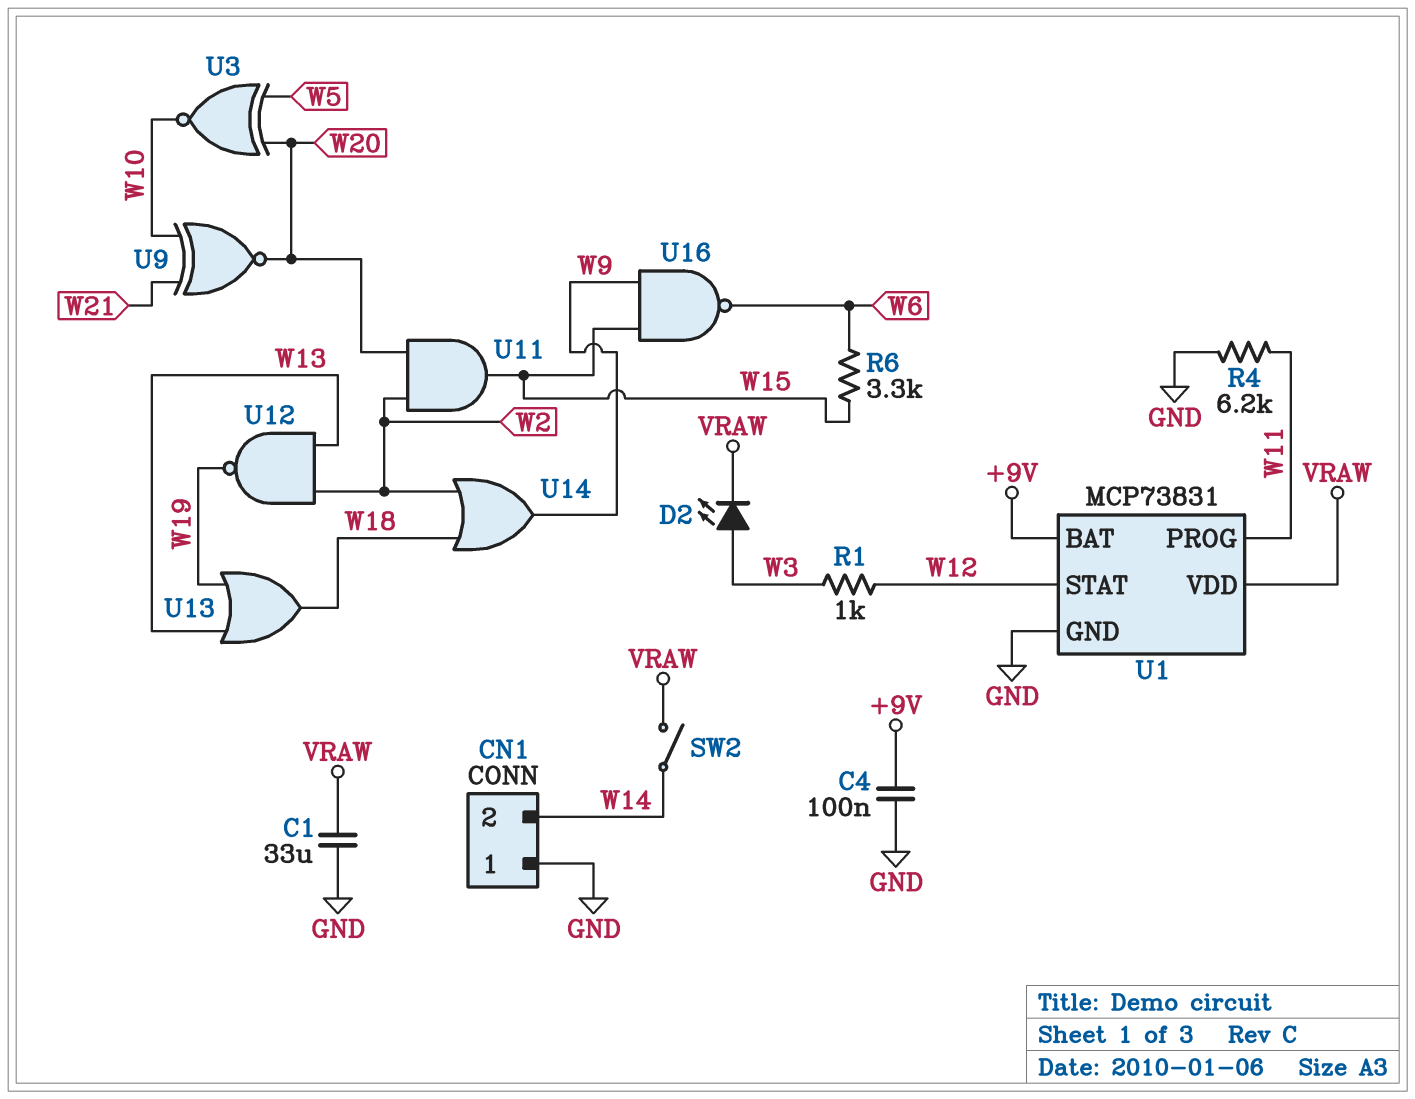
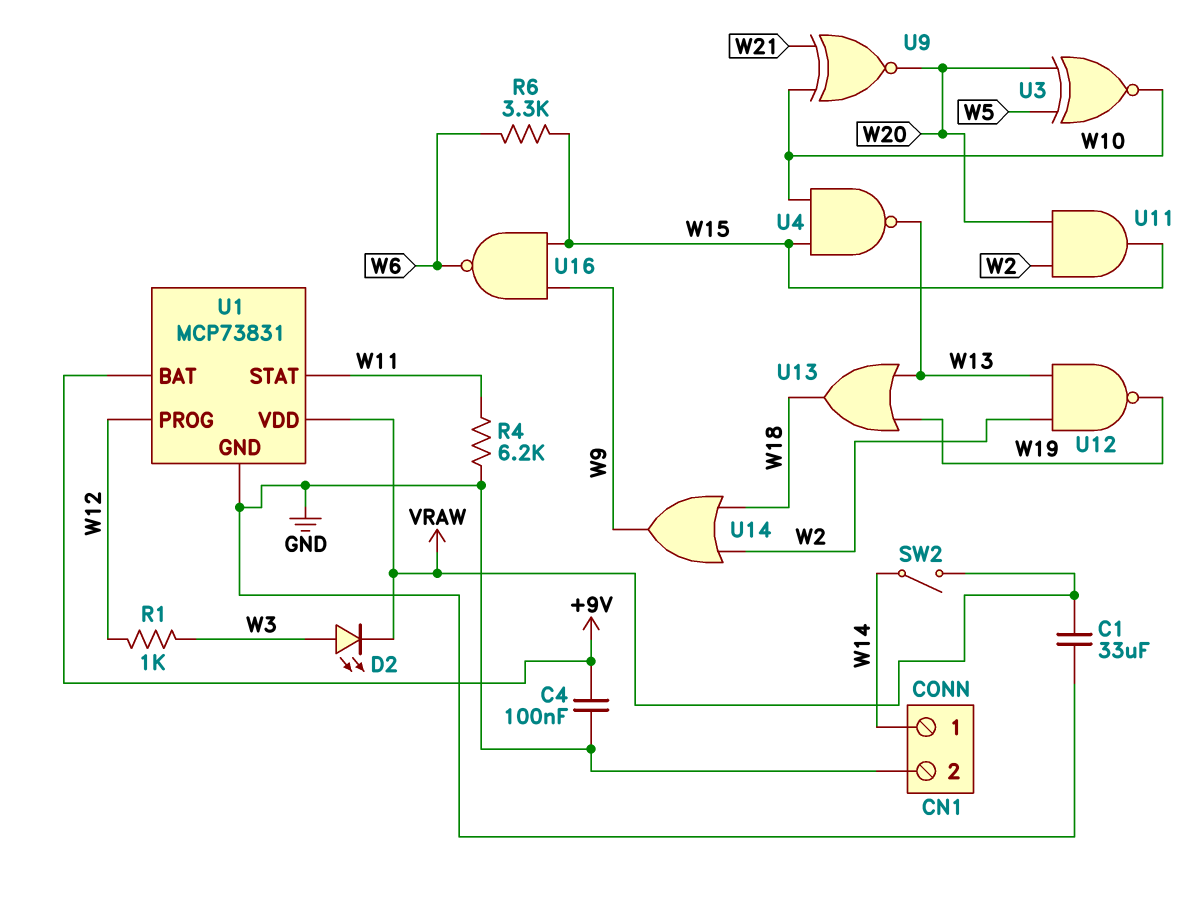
CN1 pin 1: GND -> W14
CN1 pin 2: W14 -> GND
U1 pin PROG: W11 -> W12
U1 pin STAT: W12 -> W11
U4: none -> NAND (in W10, in W15, out W13)

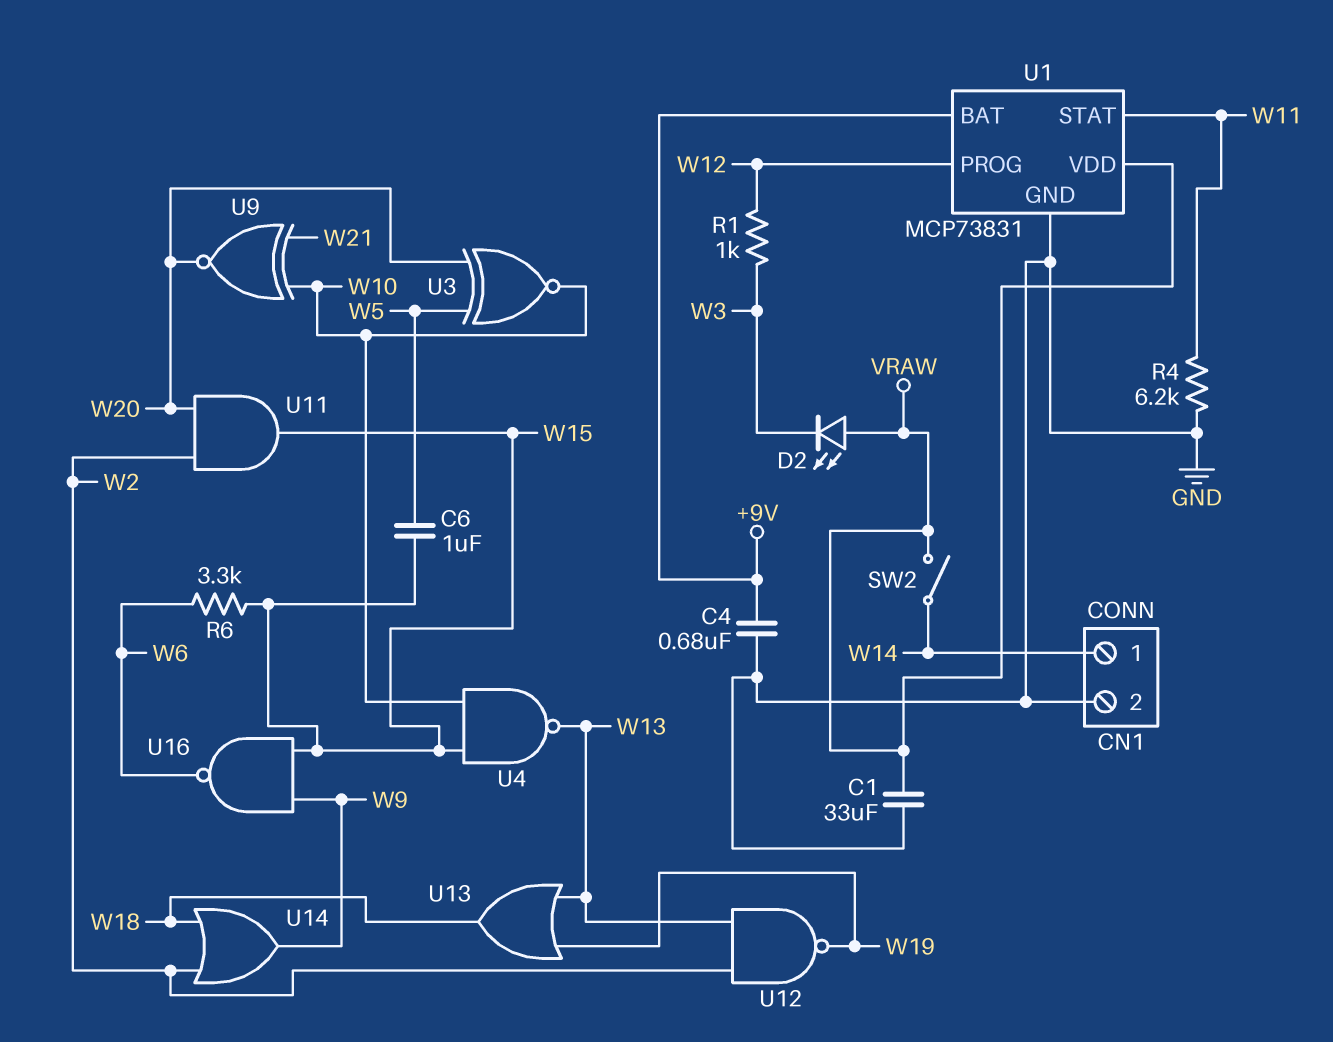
C4: 100nF (+9V, GND) -> 680nF (+9V, GND)
C6: none -> 1uF (W5, W15)
D2: LED (A W3, K VRAW) -> LED (A VRAW, K W3)

